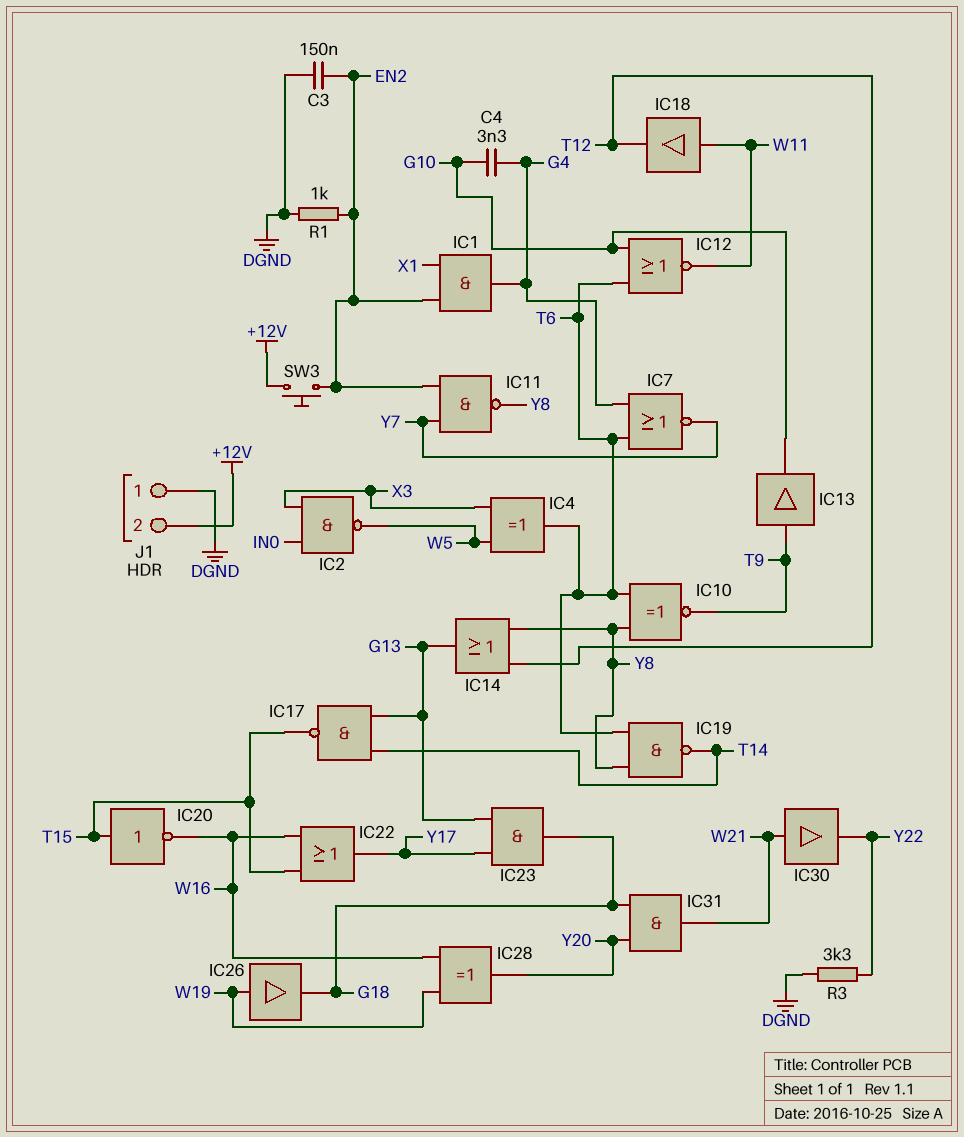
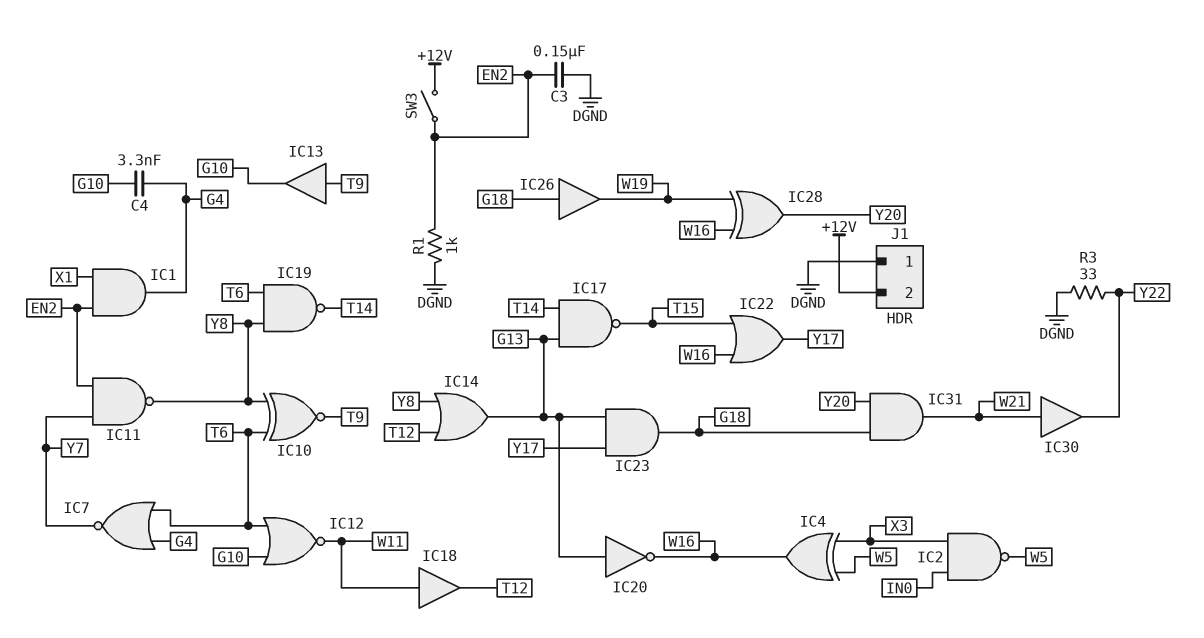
IC4: XOR (in W5, in X3, out T6) -> XOR (in W5, in X3, out W16)
IC20: NOT (in T15, out W16) -> NOT (in G13, out W16)
IC26: buffer (in W19, out G18) -> buffer (in G18, out W19)
R3: 3.3k (DGND, Y22) -> 33 (DGND, Y22)
SW3: button (+12V, EN2) -> switch (+12V, EN2)

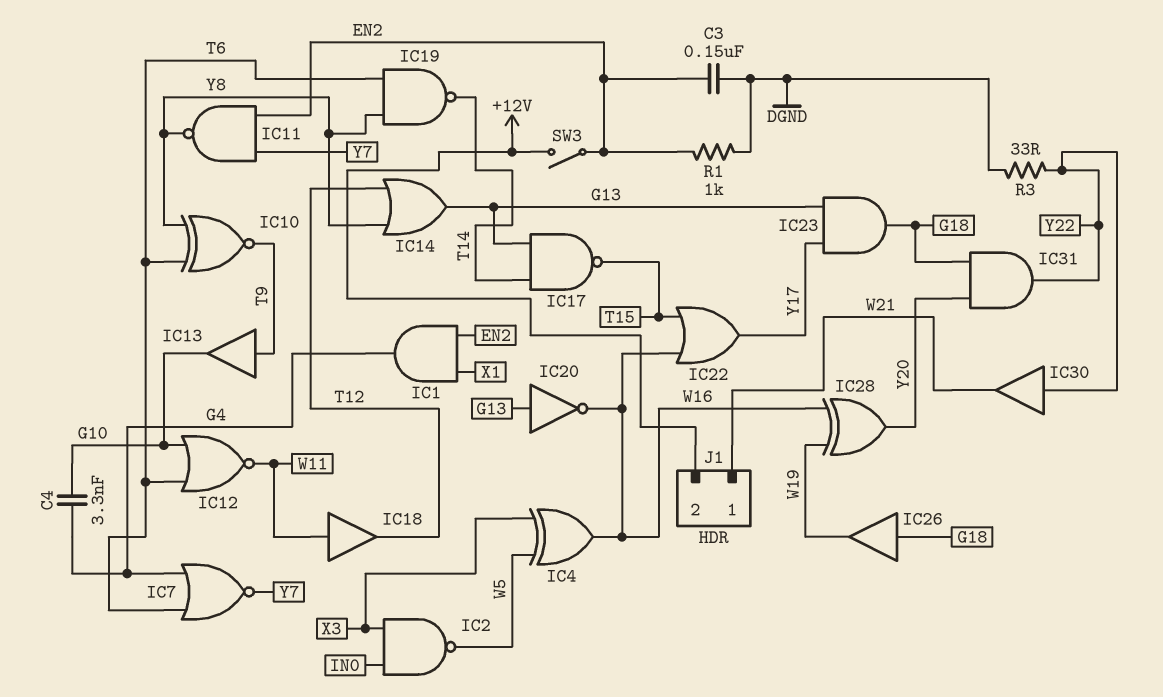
IC30: buffer (in W21, out Y22) -> buffer (in Y22, out W21)
IC31: AND (in G18, in Y20, out W21) -> AND (in G18, in Y20, out Y22)
J1 pin 1: DGND -> W21

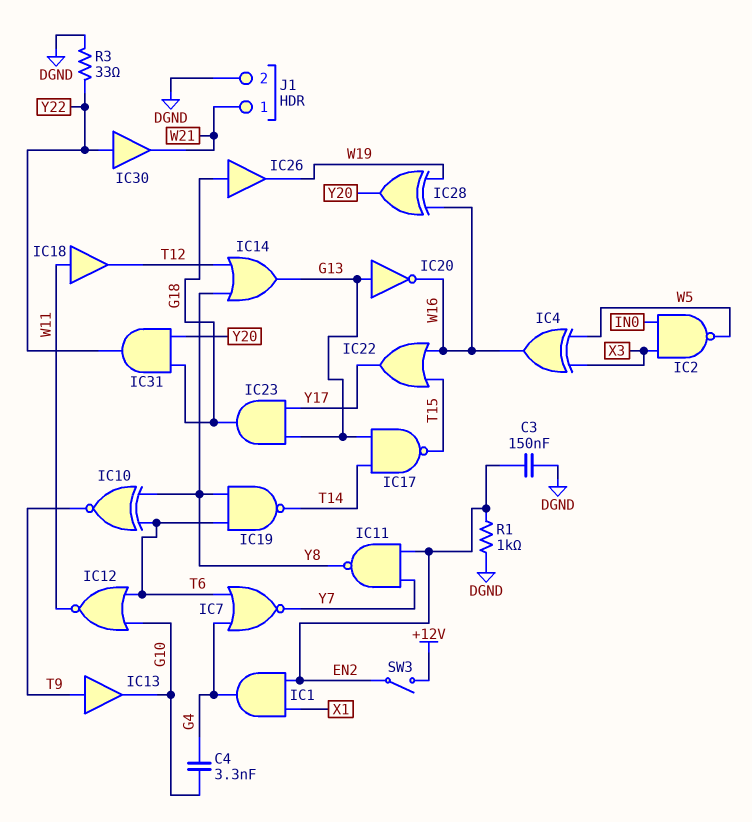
J1 pin 2: +12V -> DGND

